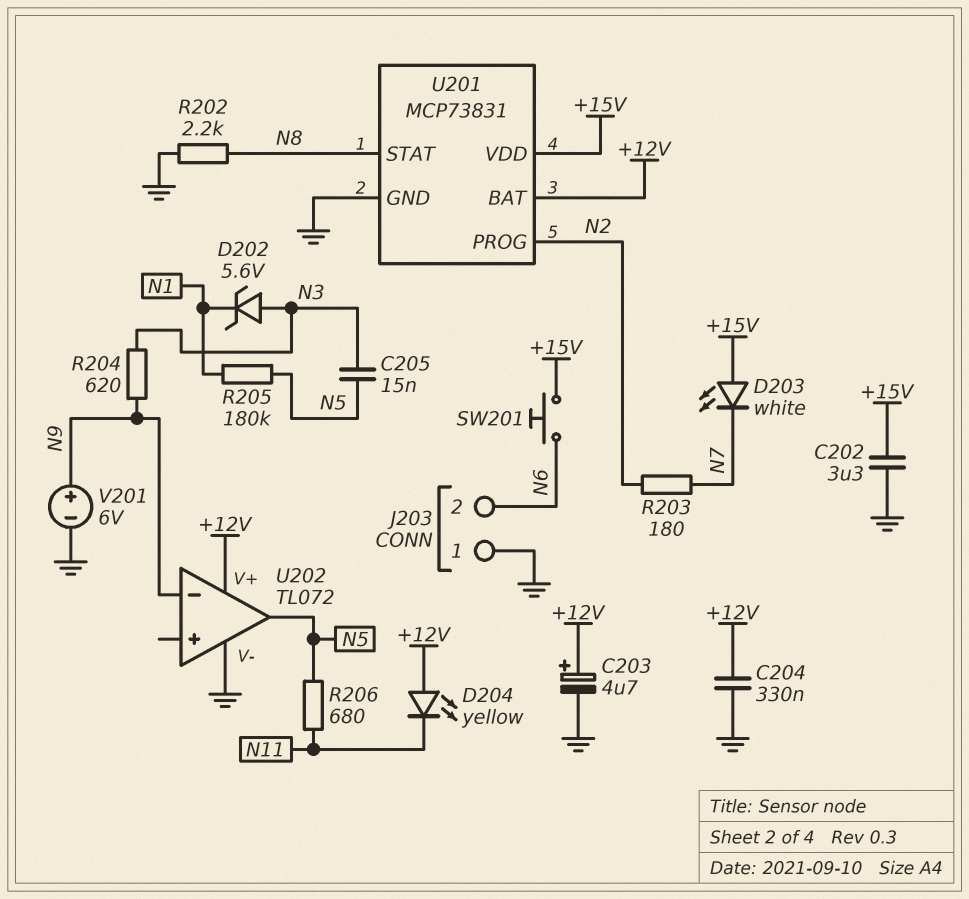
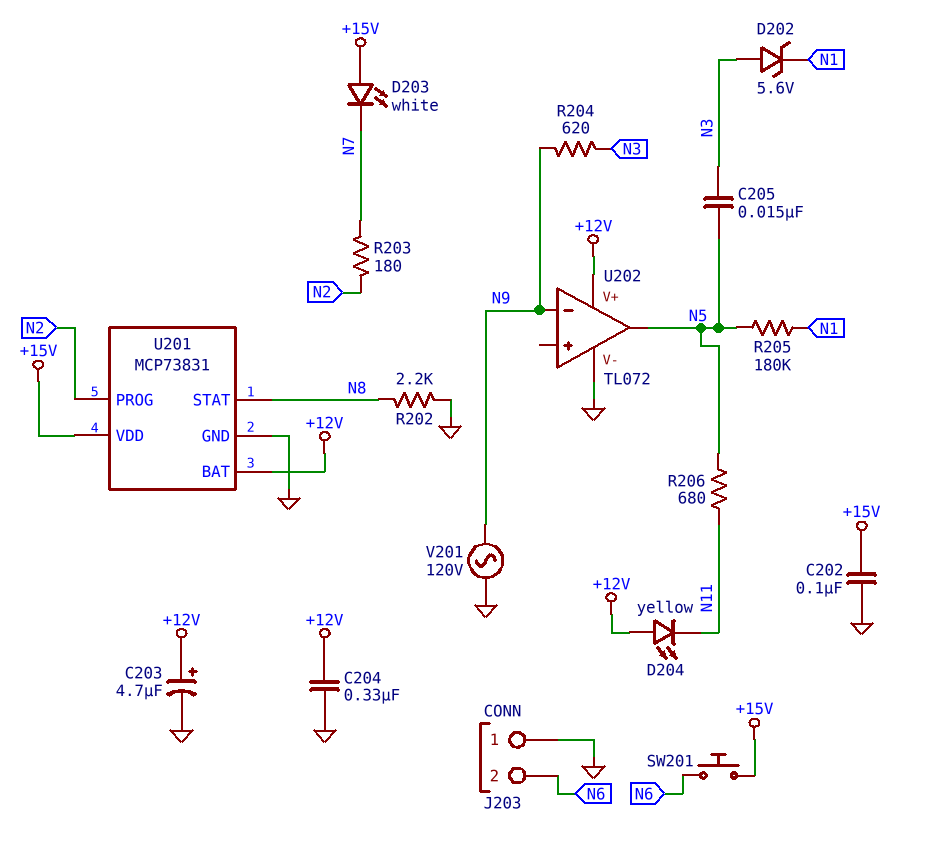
C202: 3.3uF (+15V, GND) -> 100nF (+15V, GND)
V201: 6V (plus N9, minus GND) -> AC 120V (GND, N9)

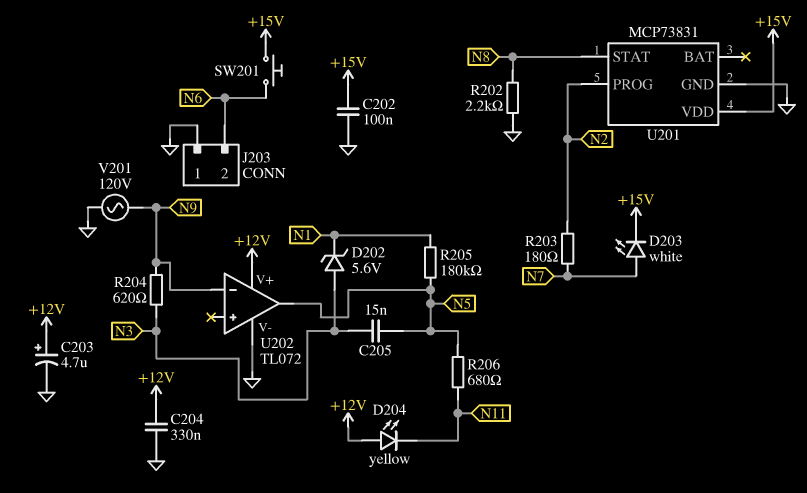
D203: LED white (A +15V, K N7) -> LED white (A N7, K +15V)
U201 pin BAT: +12V -> none

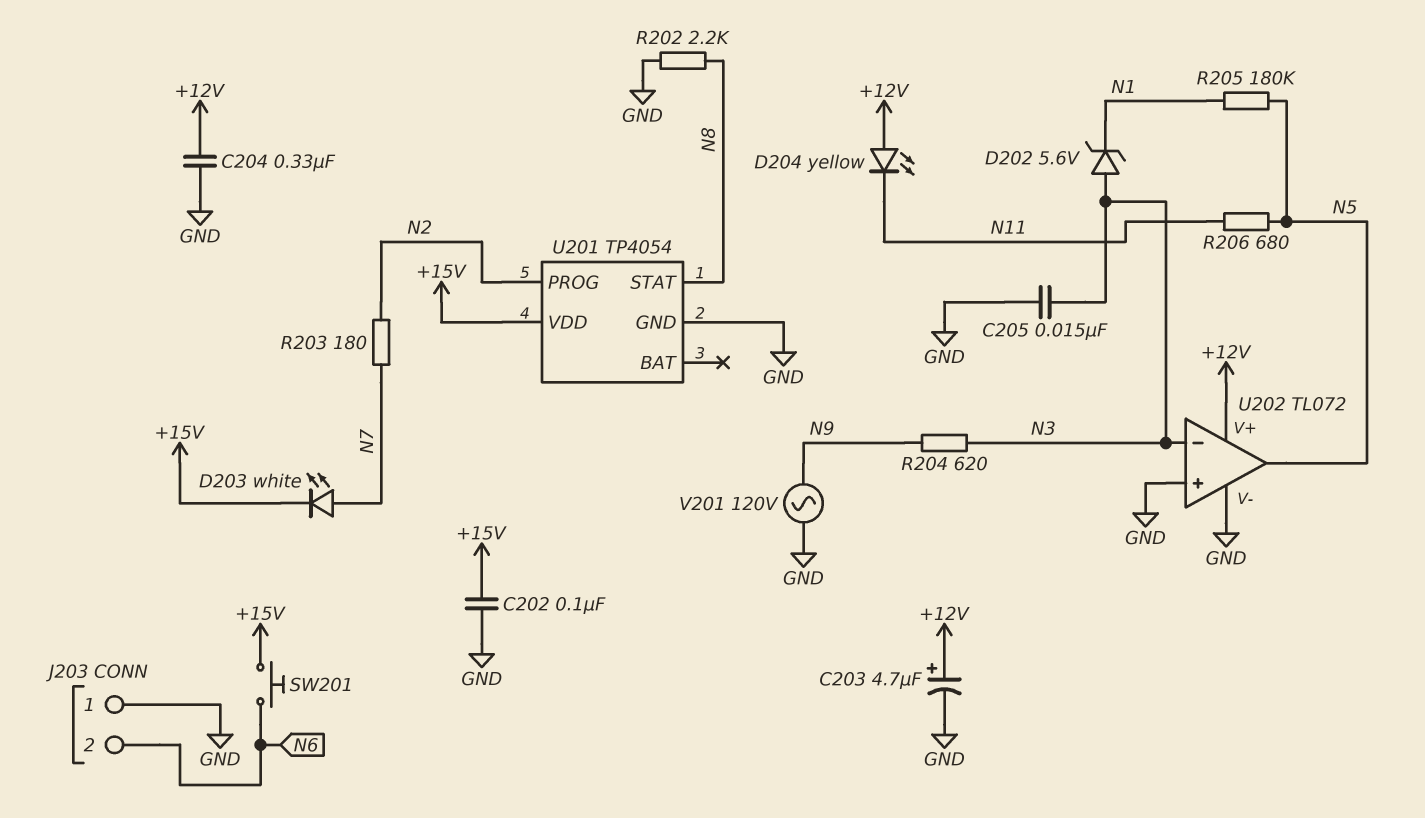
C205: 15nF (N3, N5) -> 15nF (GND, N3)
U201: MCP73831 -> TP4054
U202 pin in+: none -> GND
U202 pin in-: N9 -> N3

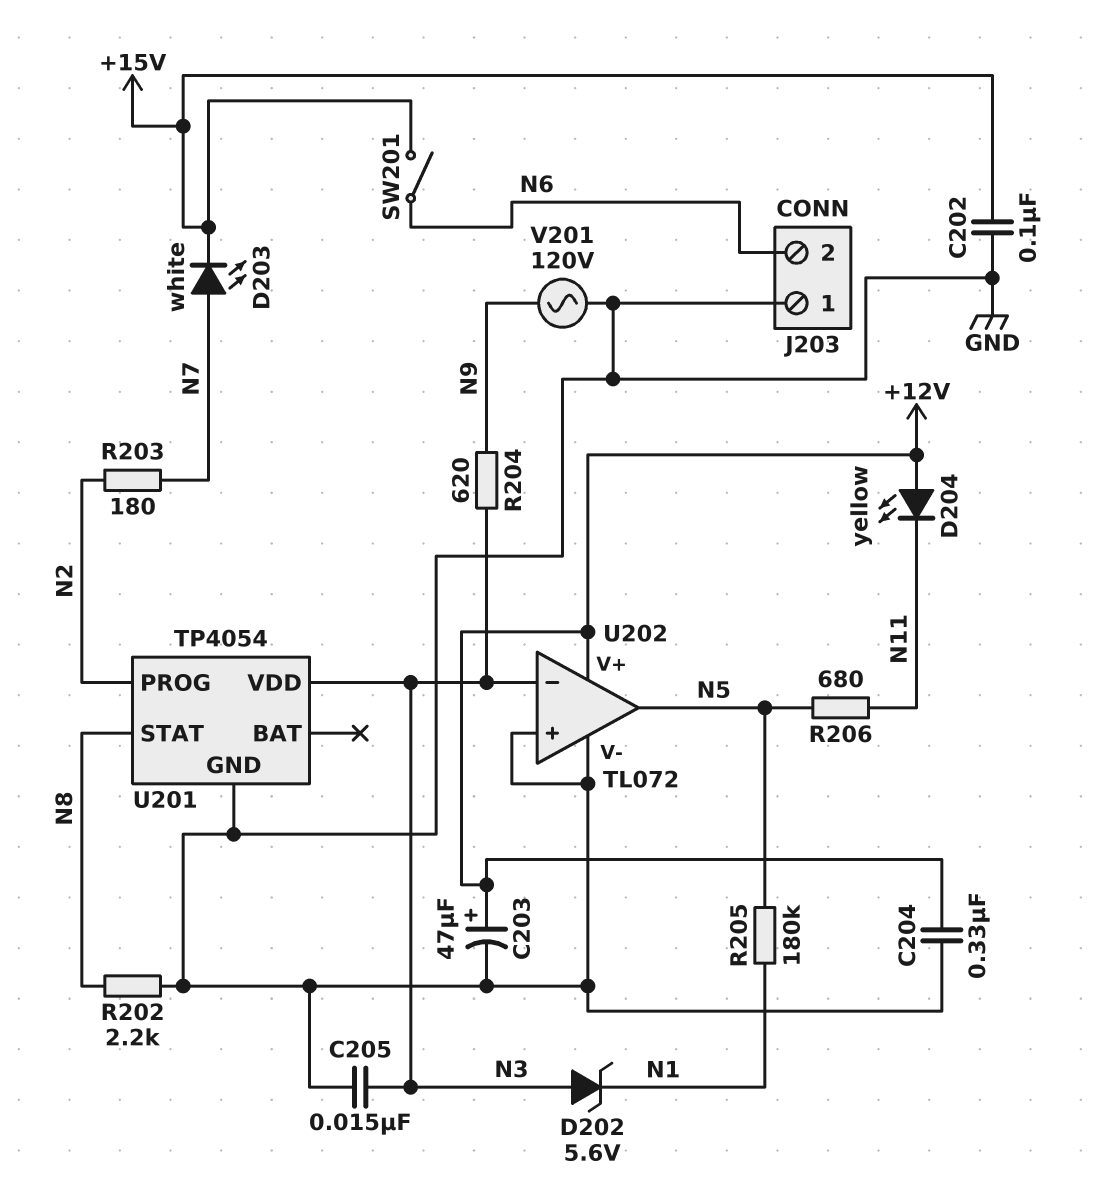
C203: 4.7uF (plus +12V, minus GND) -> 47uF (plus +12V, minus GND)
SW201: button (+15V, N6) -> switch (+15V, N6)
U201 pin VDD: +15V -> N3

